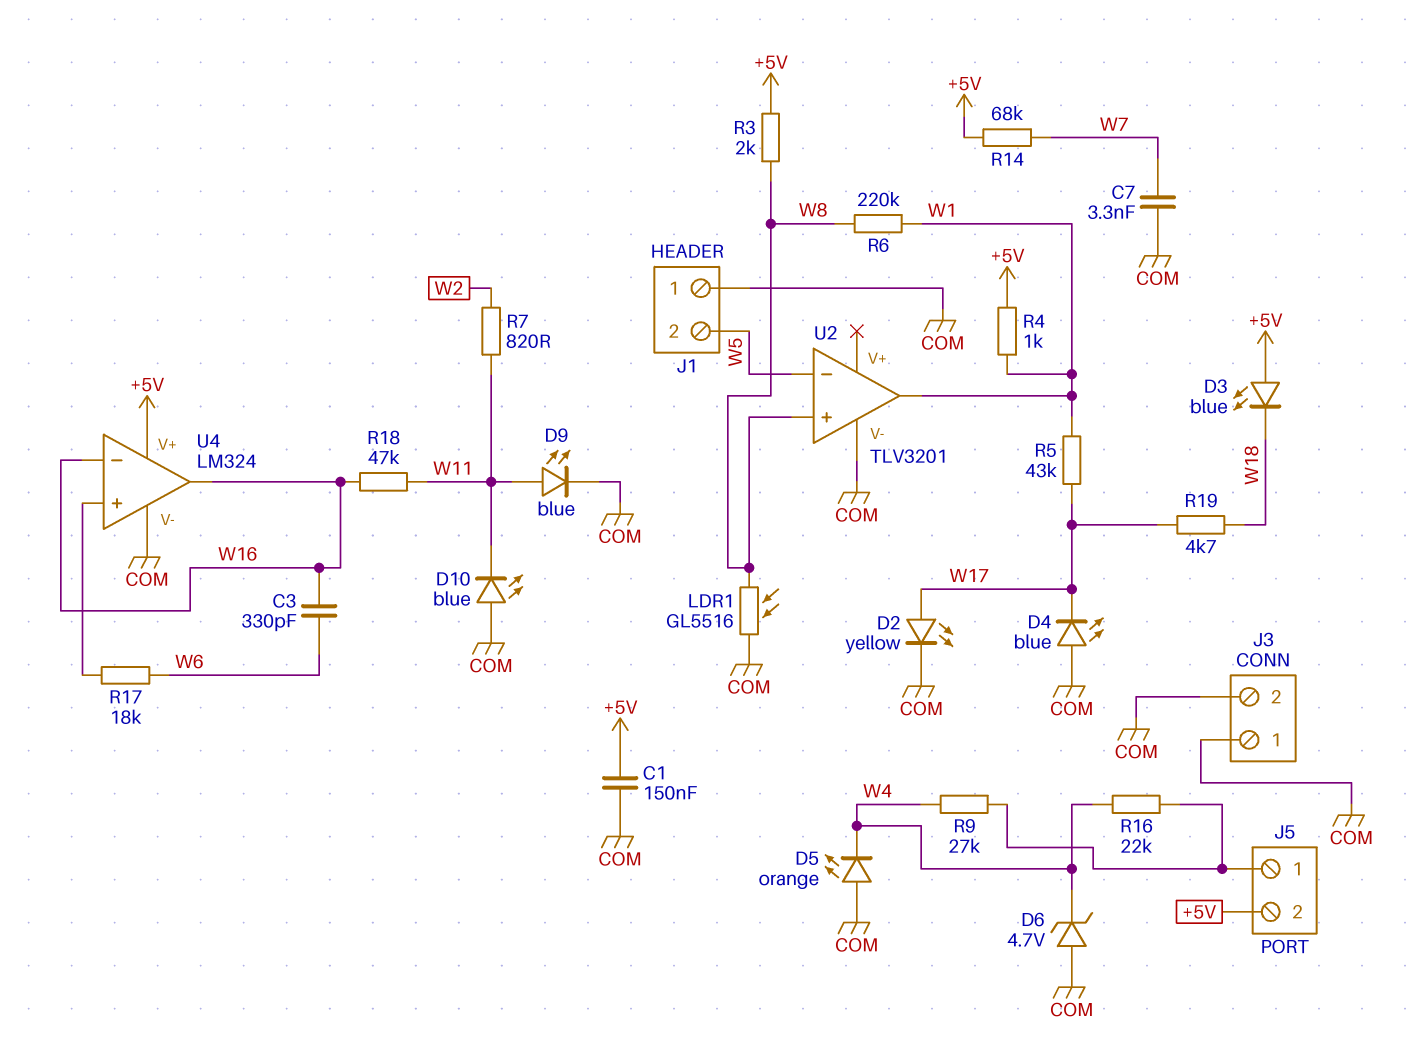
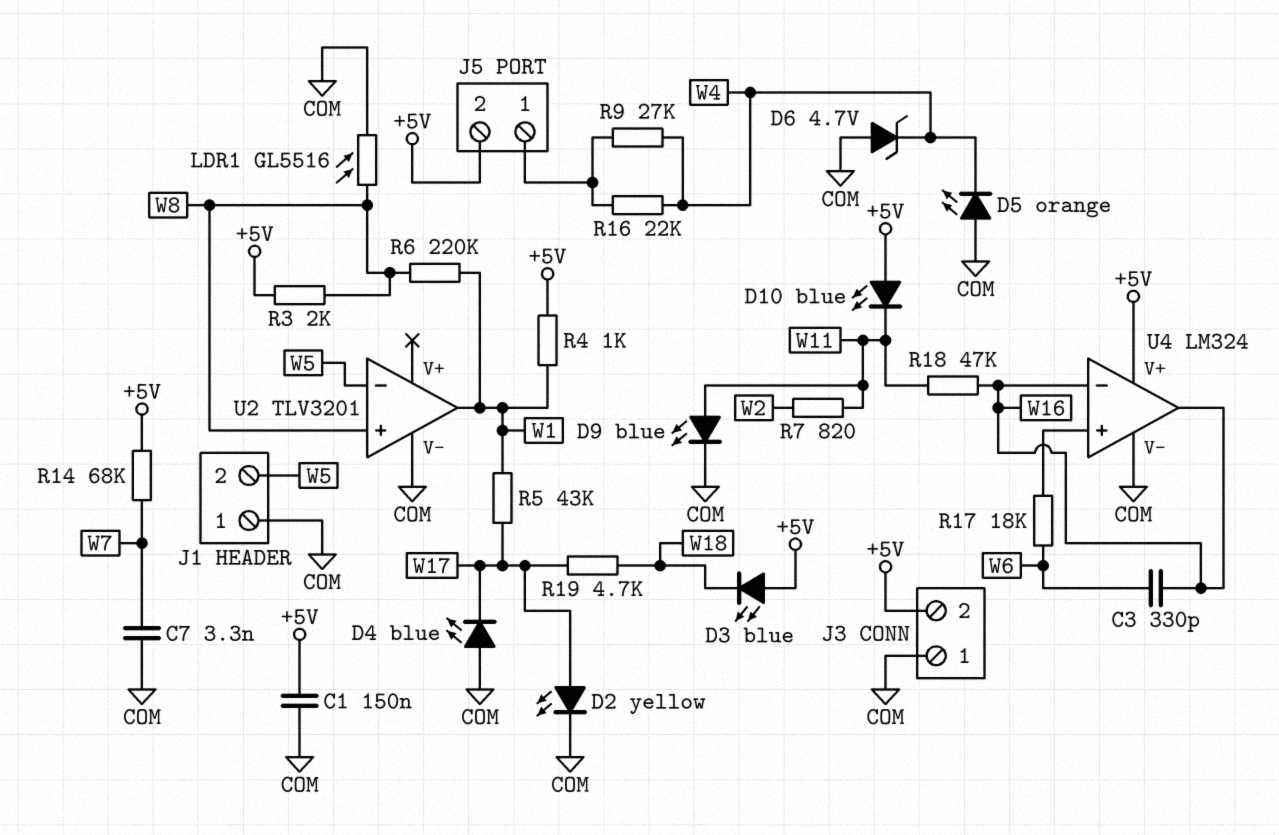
D10: LED blue (A COM, K W11) -> LED blue (A +5V, K W11)
J3 pin 2: COM -> +5V

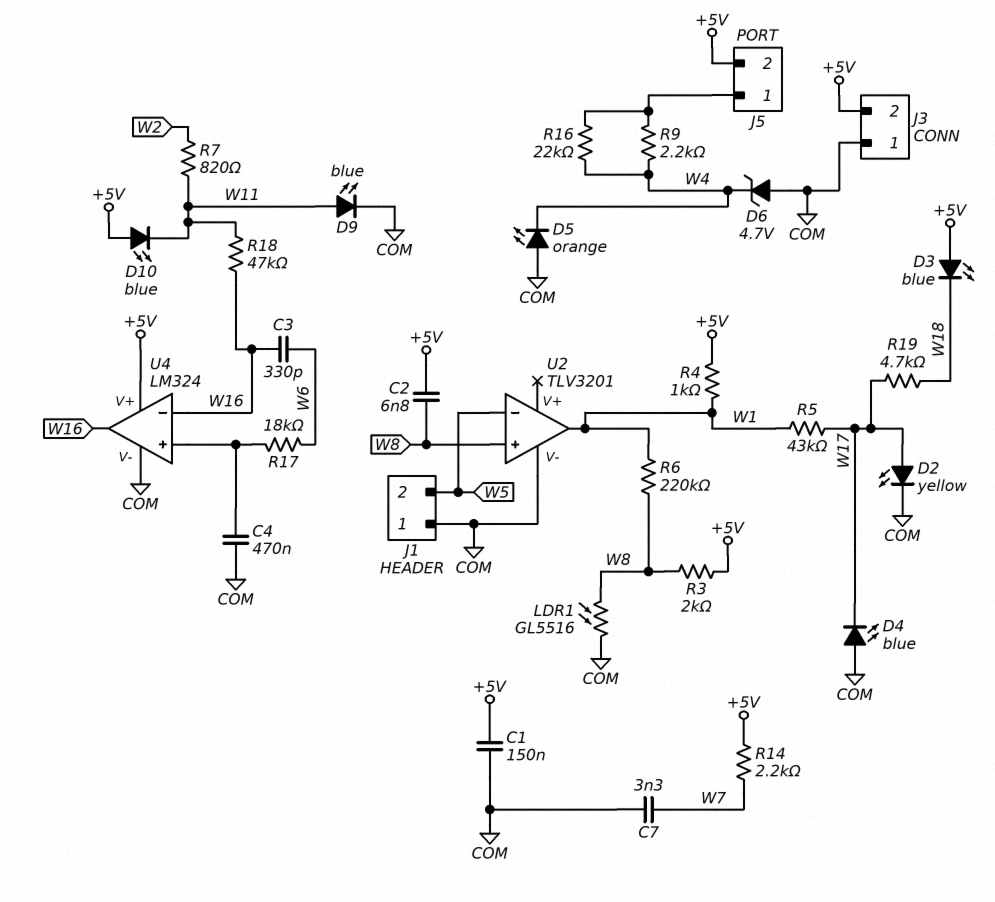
C2: none -> 6.8nF (+5V, W8)
C4: none -> 470nF (COM, U4/in+)
R9: 27k (J5/1, W4) -> 2.2k (J5/1, W4)
R14: 68k (+5V, W7) -> 2.2k (+5V, W7)

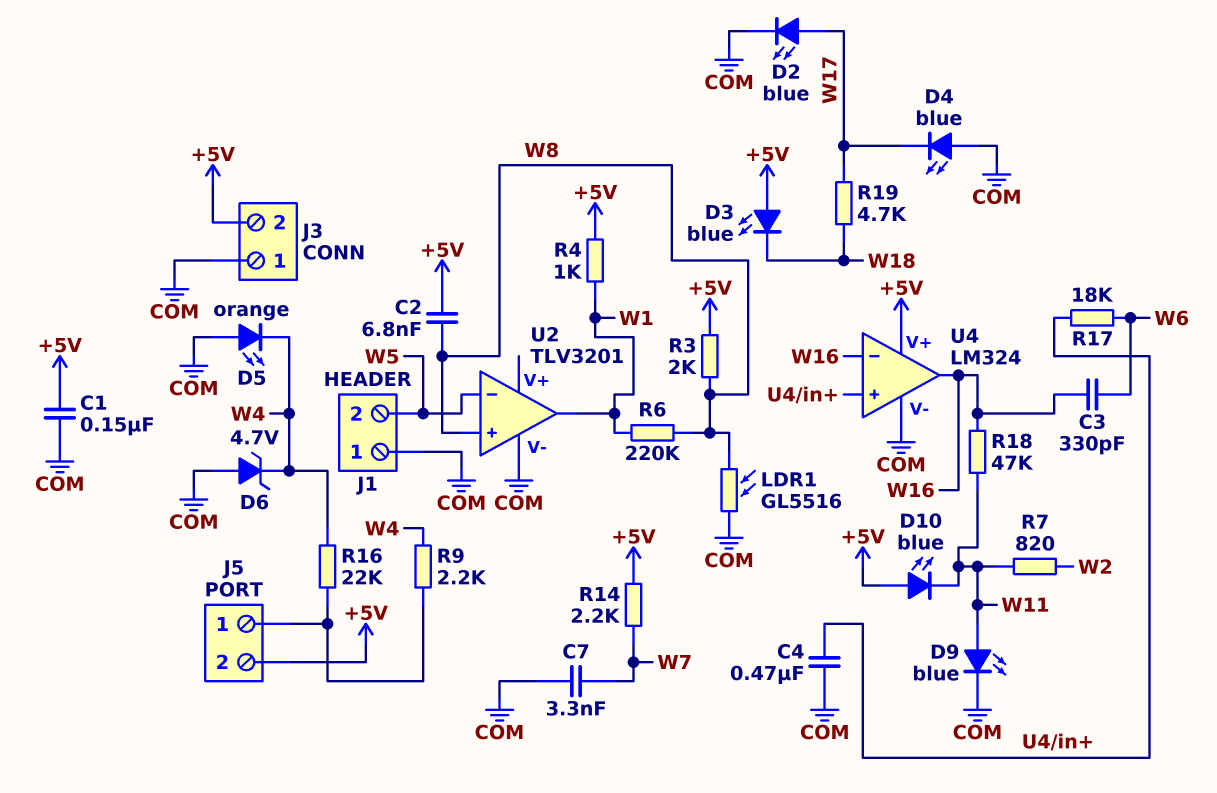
D2: LED yellow (A W17, K COM) -> LED blue (A W17, K COM)
R5: 43k (W1, W17) -> none

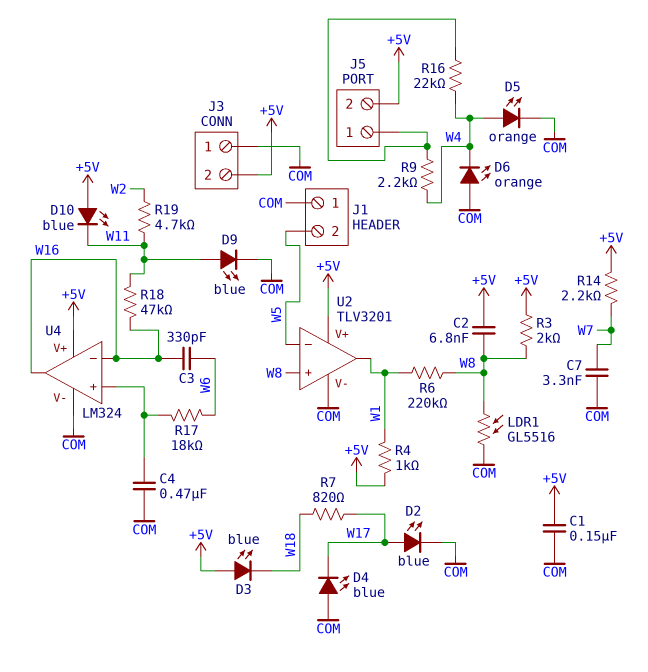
D5: LED orange (A COM, K W4) -> LED orange (A W4, K COM)
D6: zener 4.7V (A COM, K W4) -> LED orange (A COM, K W4)
R7: 820 (W2, W11) -> 820 (W17, W18)
R19: 4.7k (W17, W18) -> 4.7k (W2, W11)
U2 pin V+: none -> +5V

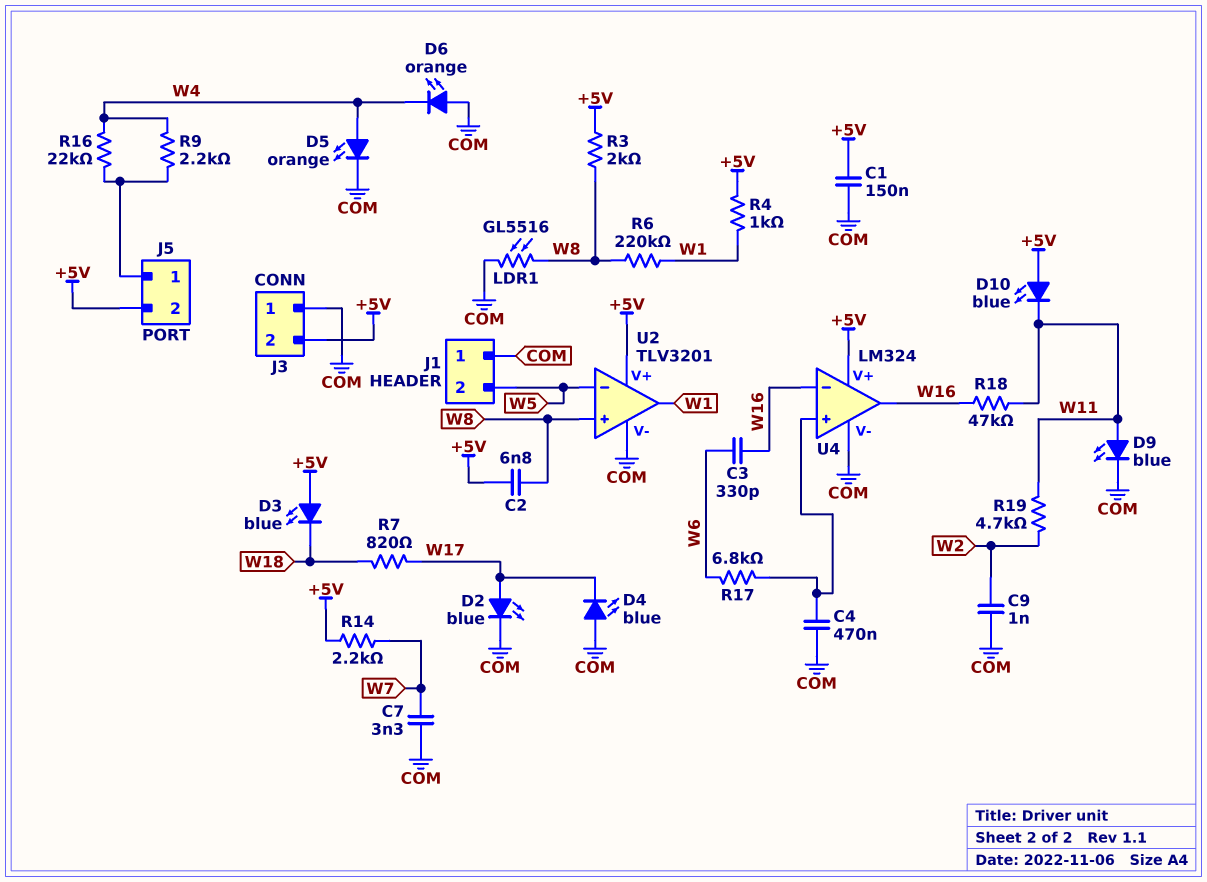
C9: none -> 1nF (COM, W2)
R17: 18k (U4/in+, W6) -> 6.8k (U4/in+, W6)

